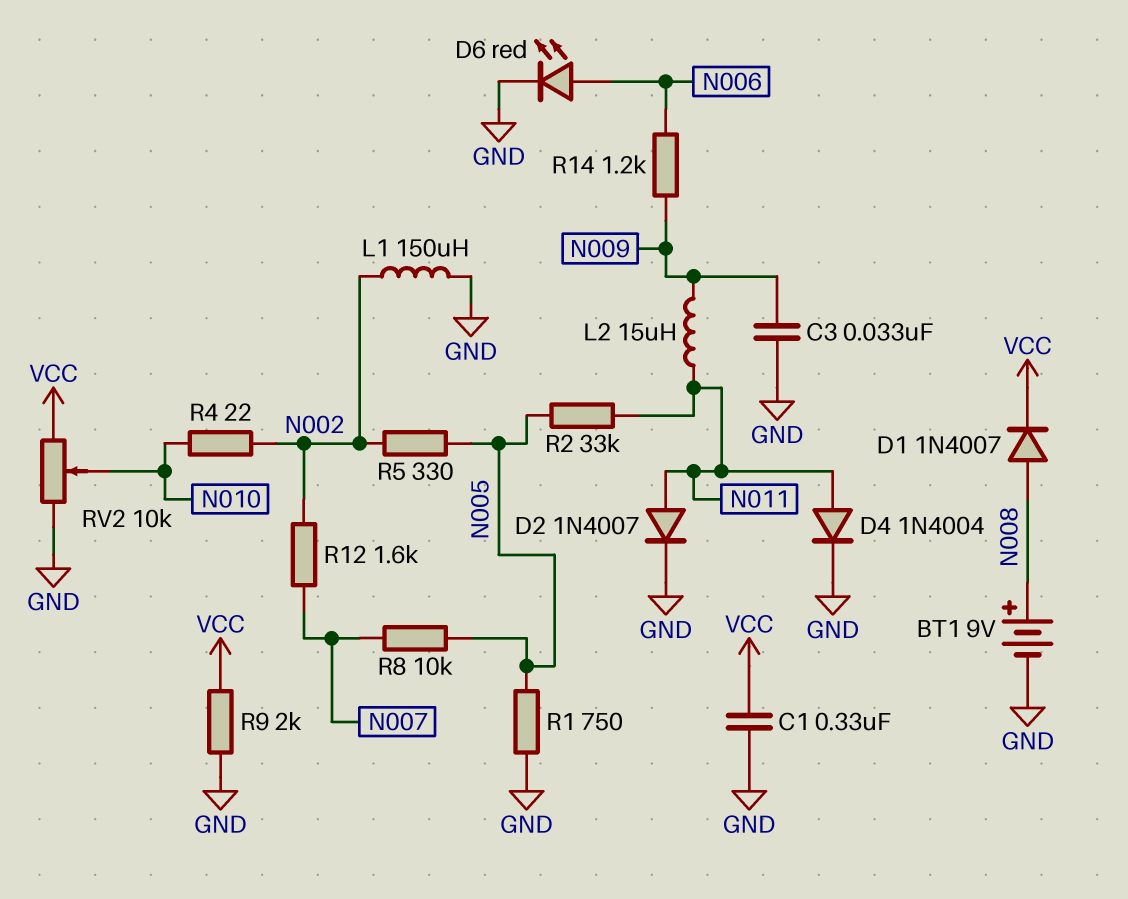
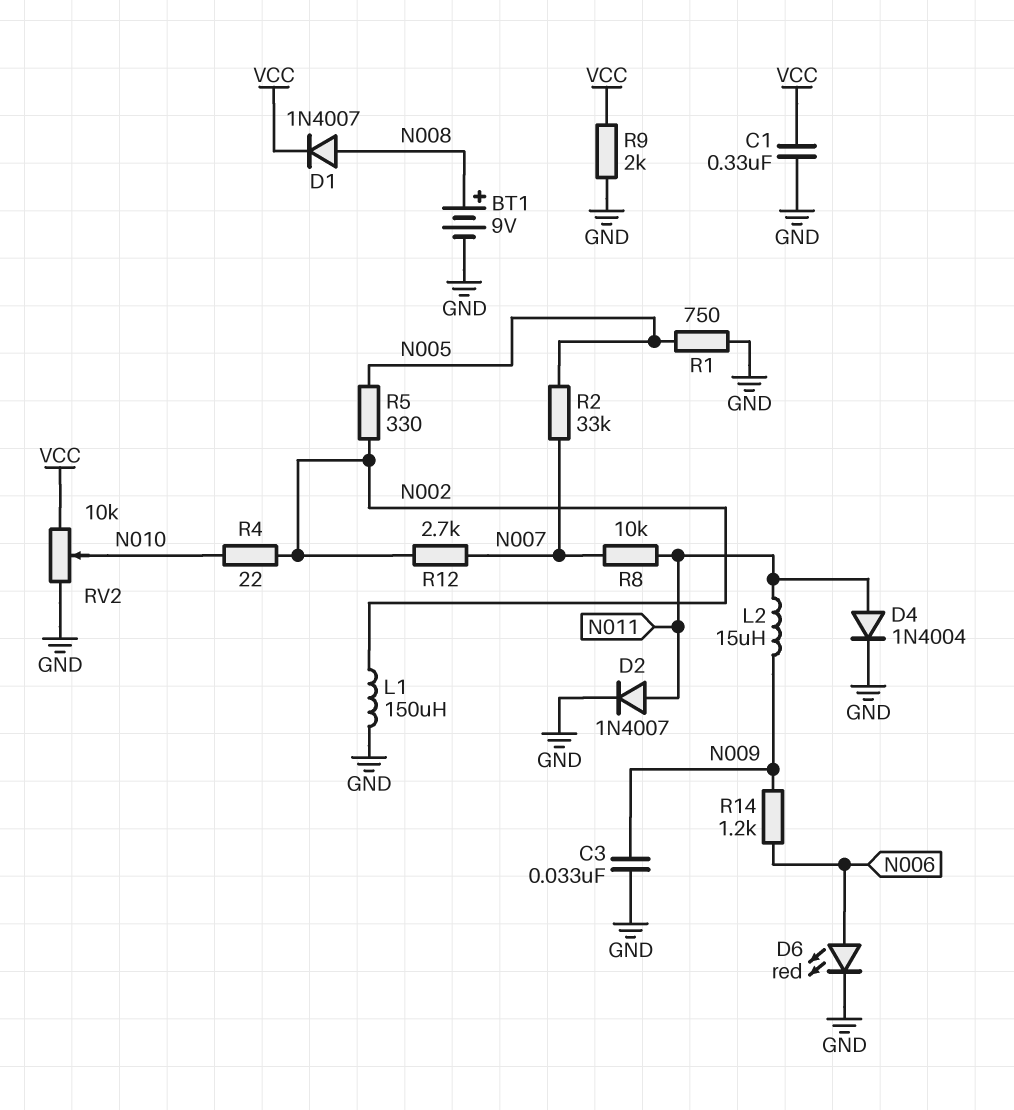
R2: 33k (N005, N011) -> 33k (N005, N007)
R8: 10k (N005, N007) -> 10k (N007, N011)
R12: 1.6k (N002, N007) -> 2.7k (N002, N007)

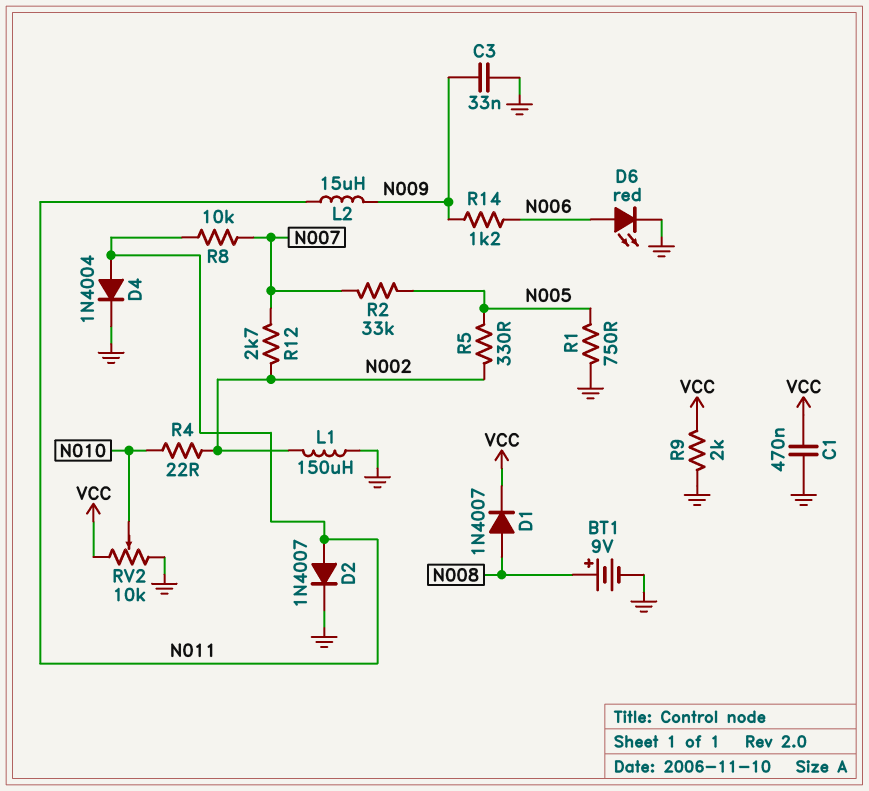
C1: 330nF (GND, VCC) -> 470nF (GND, VCC)

